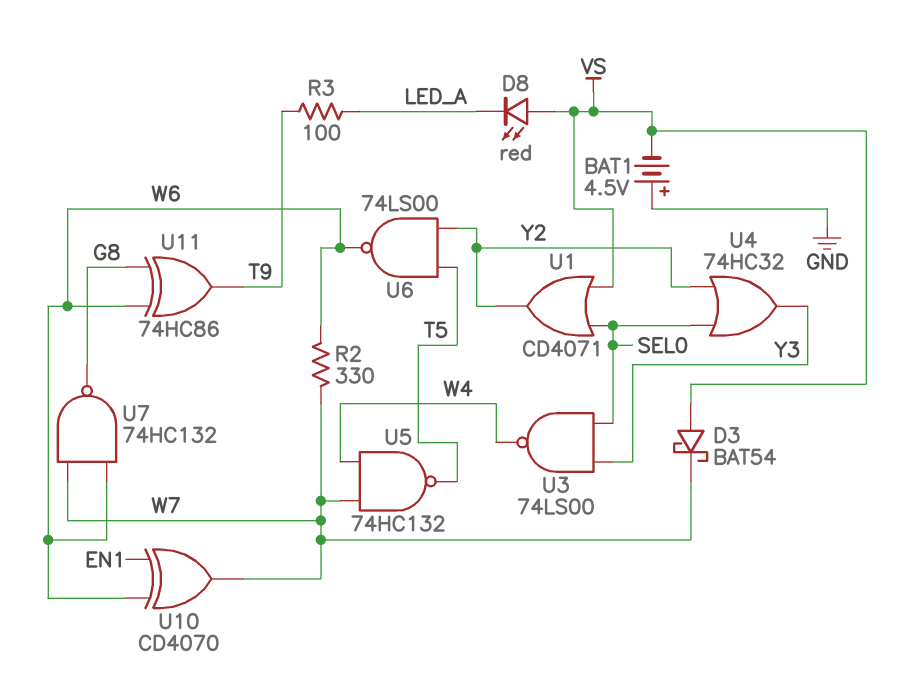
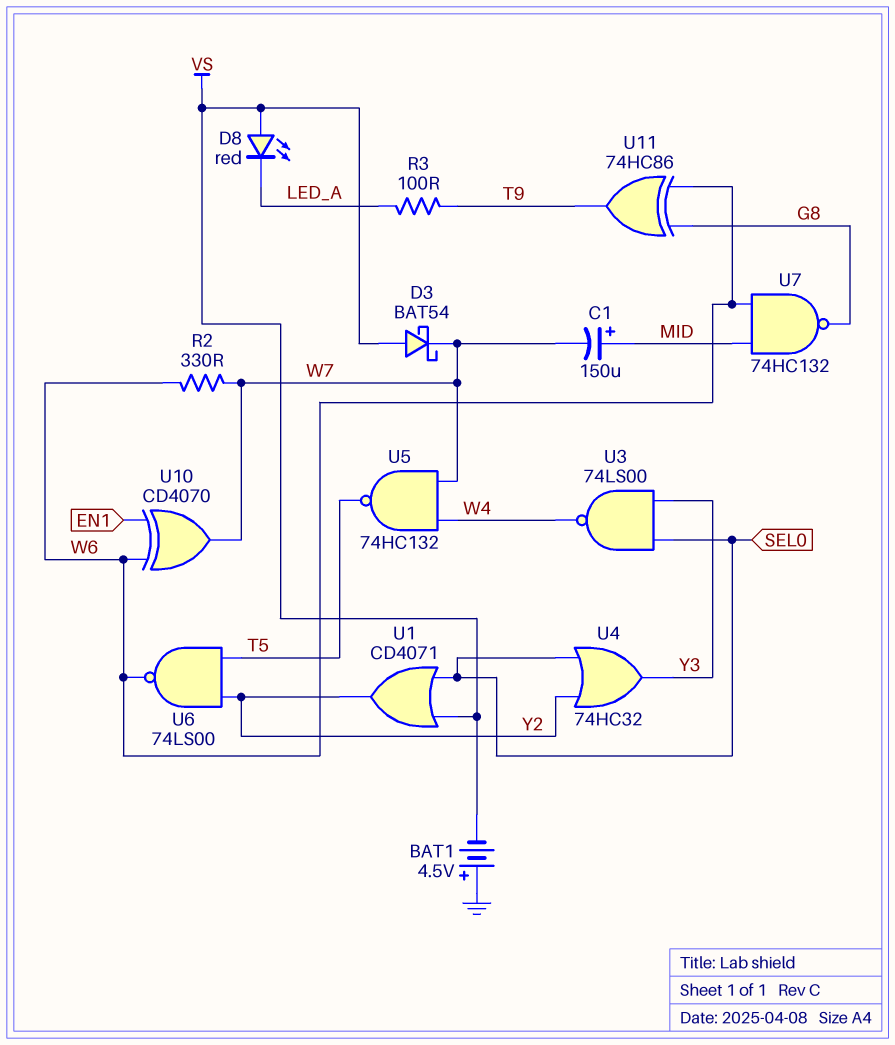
C1: none -> 150uF (plus MID, minus W7)
U7: NAND 74HC132 (in W6, in W7, out G8) -> NAND 74HC132 (in MID, in W6, out G8)

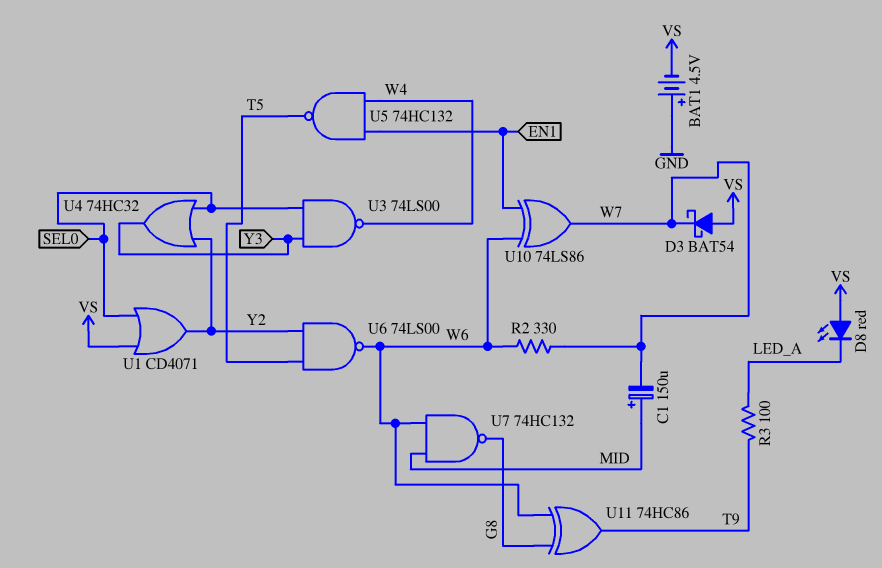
U5: NAND 74HC132 (in W4, in W7, out T5) -> NAND 74HC132 (in EN1, in W4, out T5)
U10: XOR CD4070 (in EN1, in W6, out W7) -> XOR 74LS86 (in EN1, in W6, out W7)

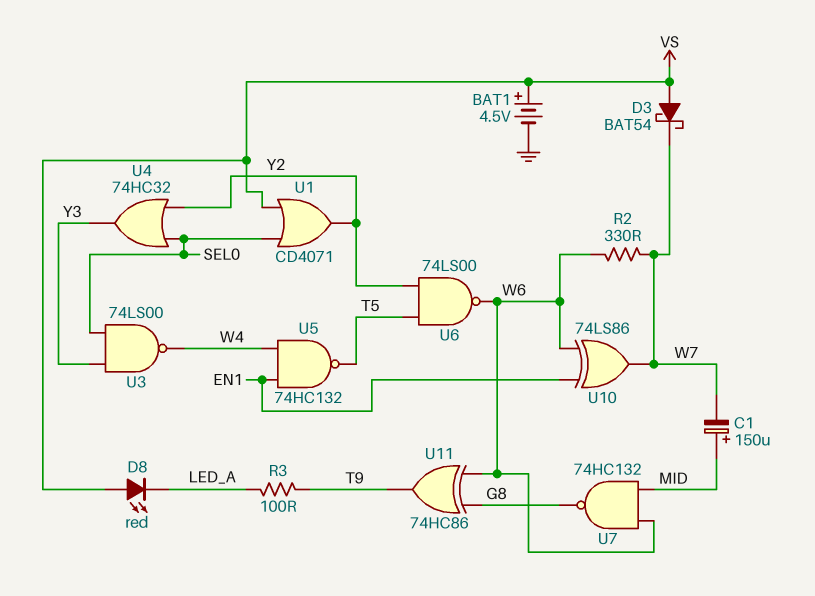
BAT1: 4.5V (plus GND, minus VS) -> 4.5V (plus VS, minus GND)

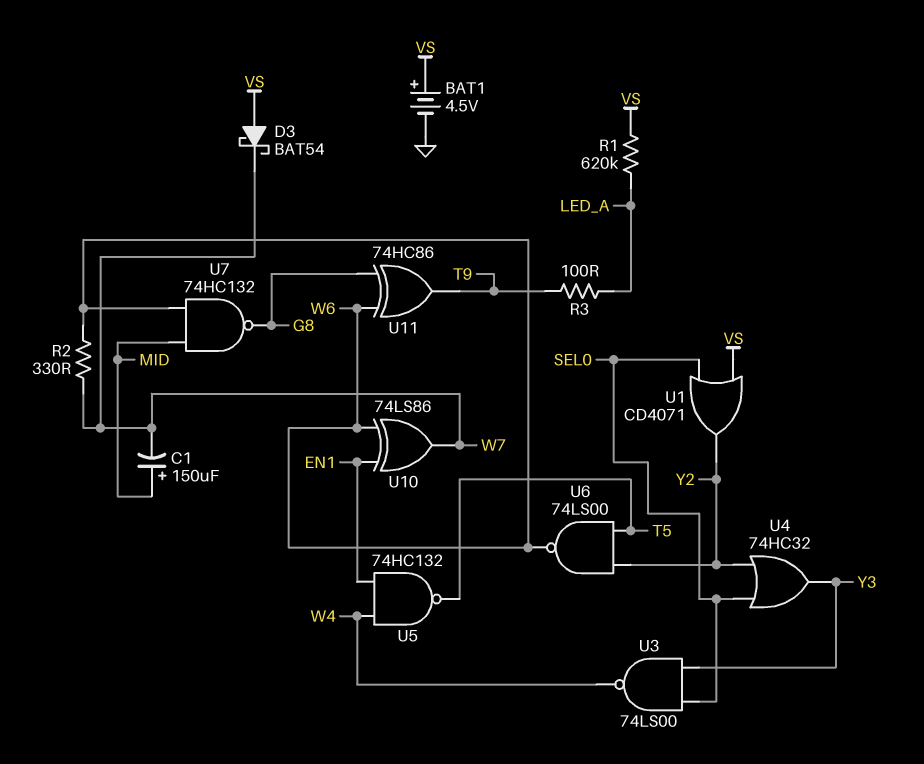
D8: LED red (A VS, K LED_A) -> none
R1: none -> 620k (LED_A, VS)

